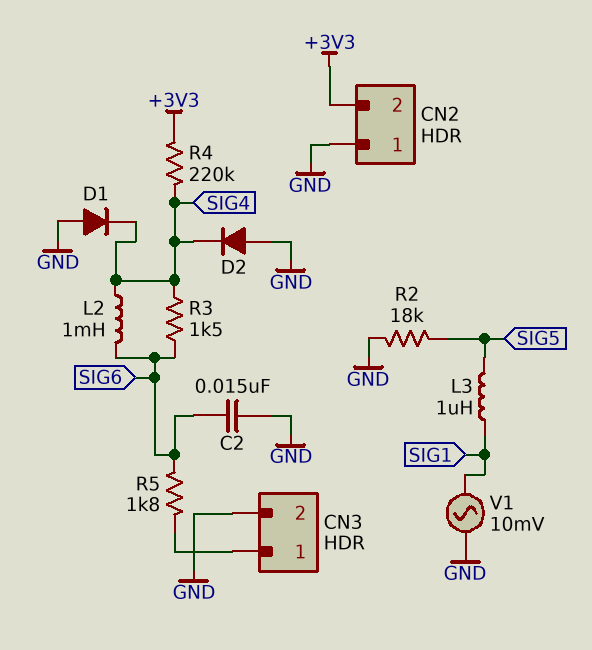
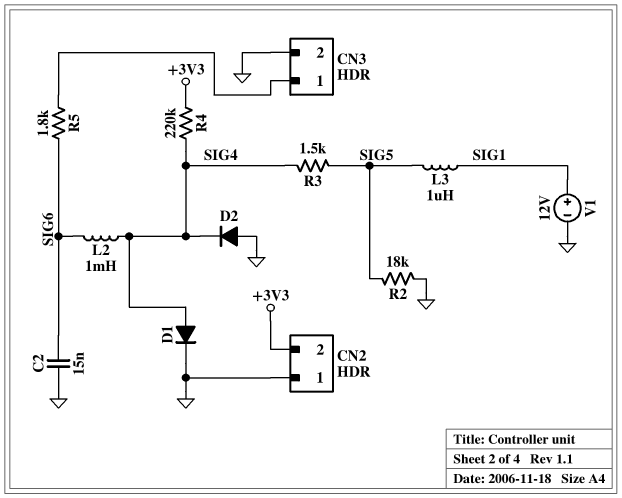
D1: diode (A GND, K SIG4) -> diode (A SIG4, K GND)
R3: 1.5k (SIG4, SIG6) -> 1.5k (SIG4, SIG5)
V1: AC 10mV (GND, SIG1) -> 12V (plus SIG1, minus GND)

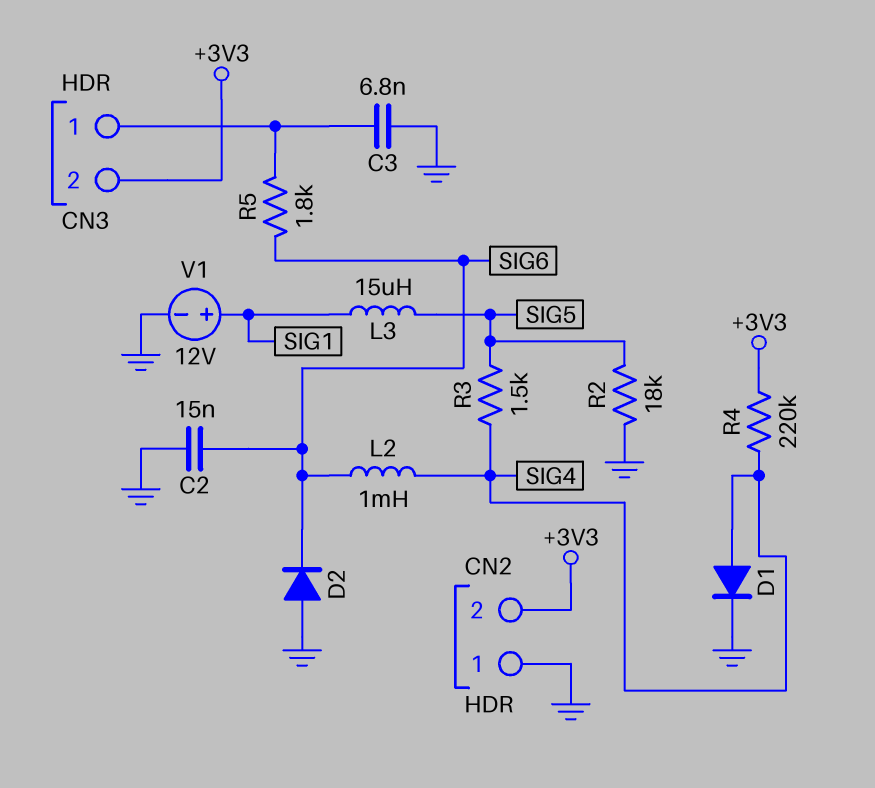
C3: none -> 6.8nF (CN3/1, GND)
CN3 pin 2: GND -> +3V3
D2: diode (A GND, K SIG4) -> diode (A GND, K SIG6)
L3: 1uH (SIG1, SIG5) -> 15uH (SIG1, SIG5)

